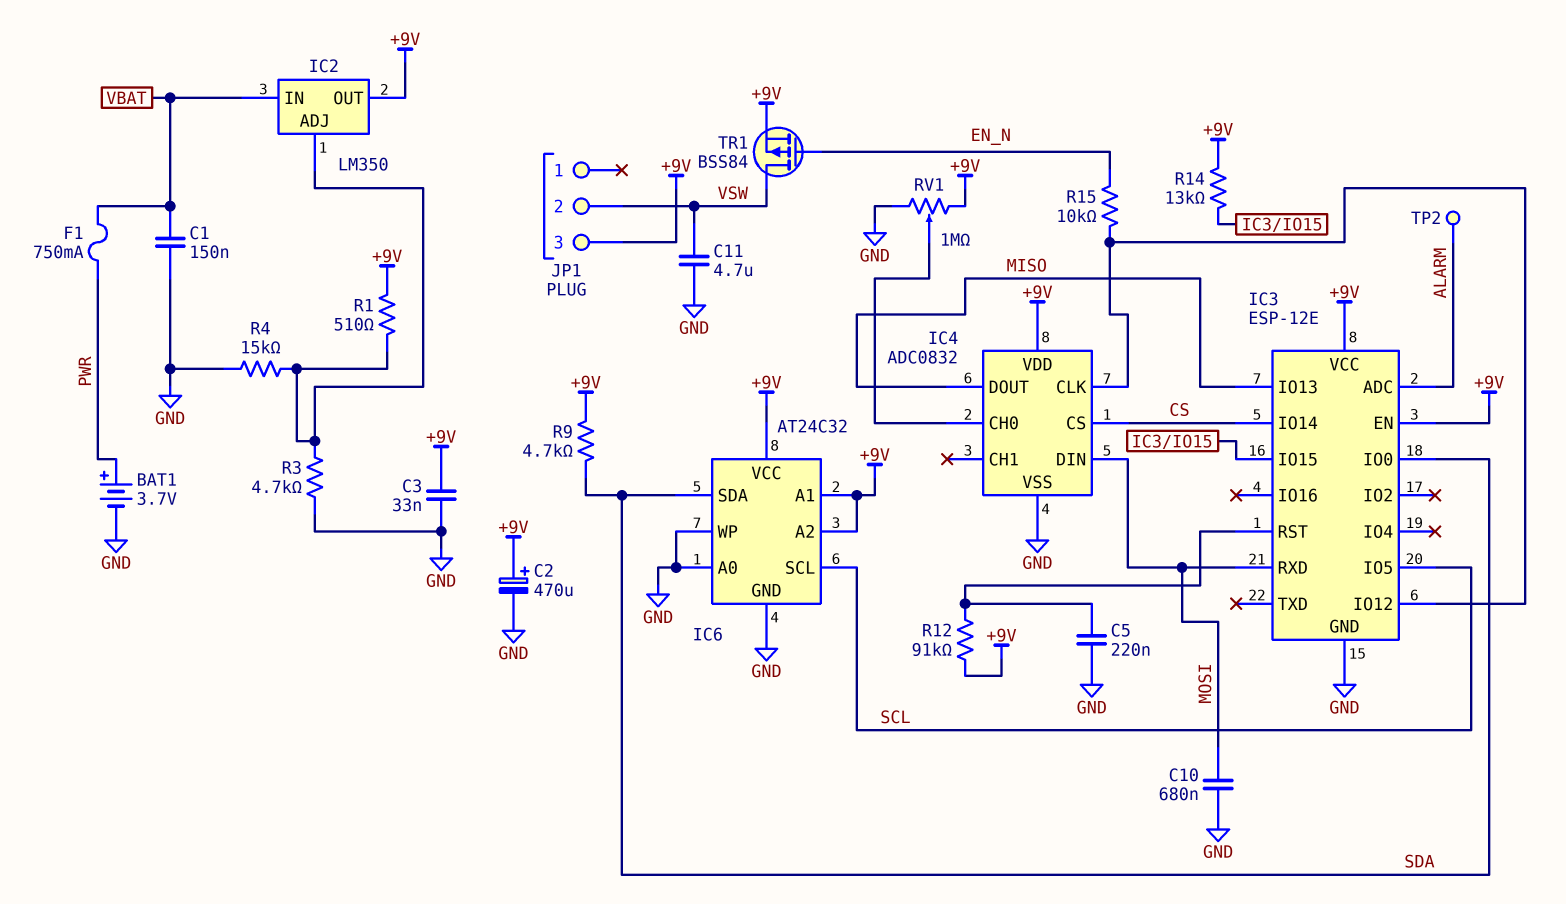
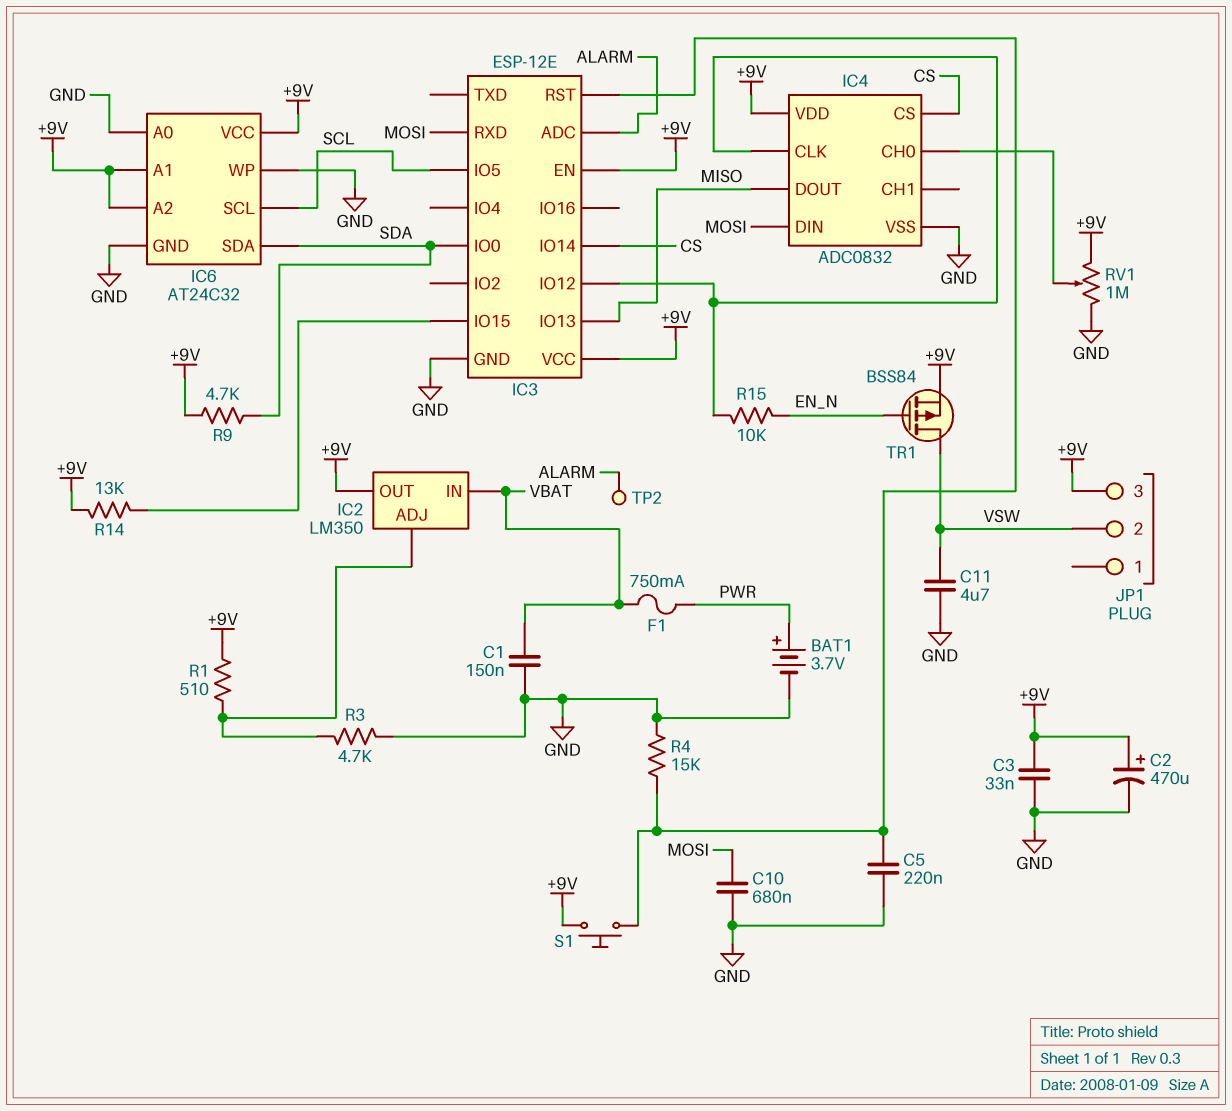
R4: 15k (GND, IC2/ADJ) -> 15k (GND, IC3/RST)
R12: 91k (+9V, IC3/RST) -> none
S1: none -> button (+9V, IC3/RST)

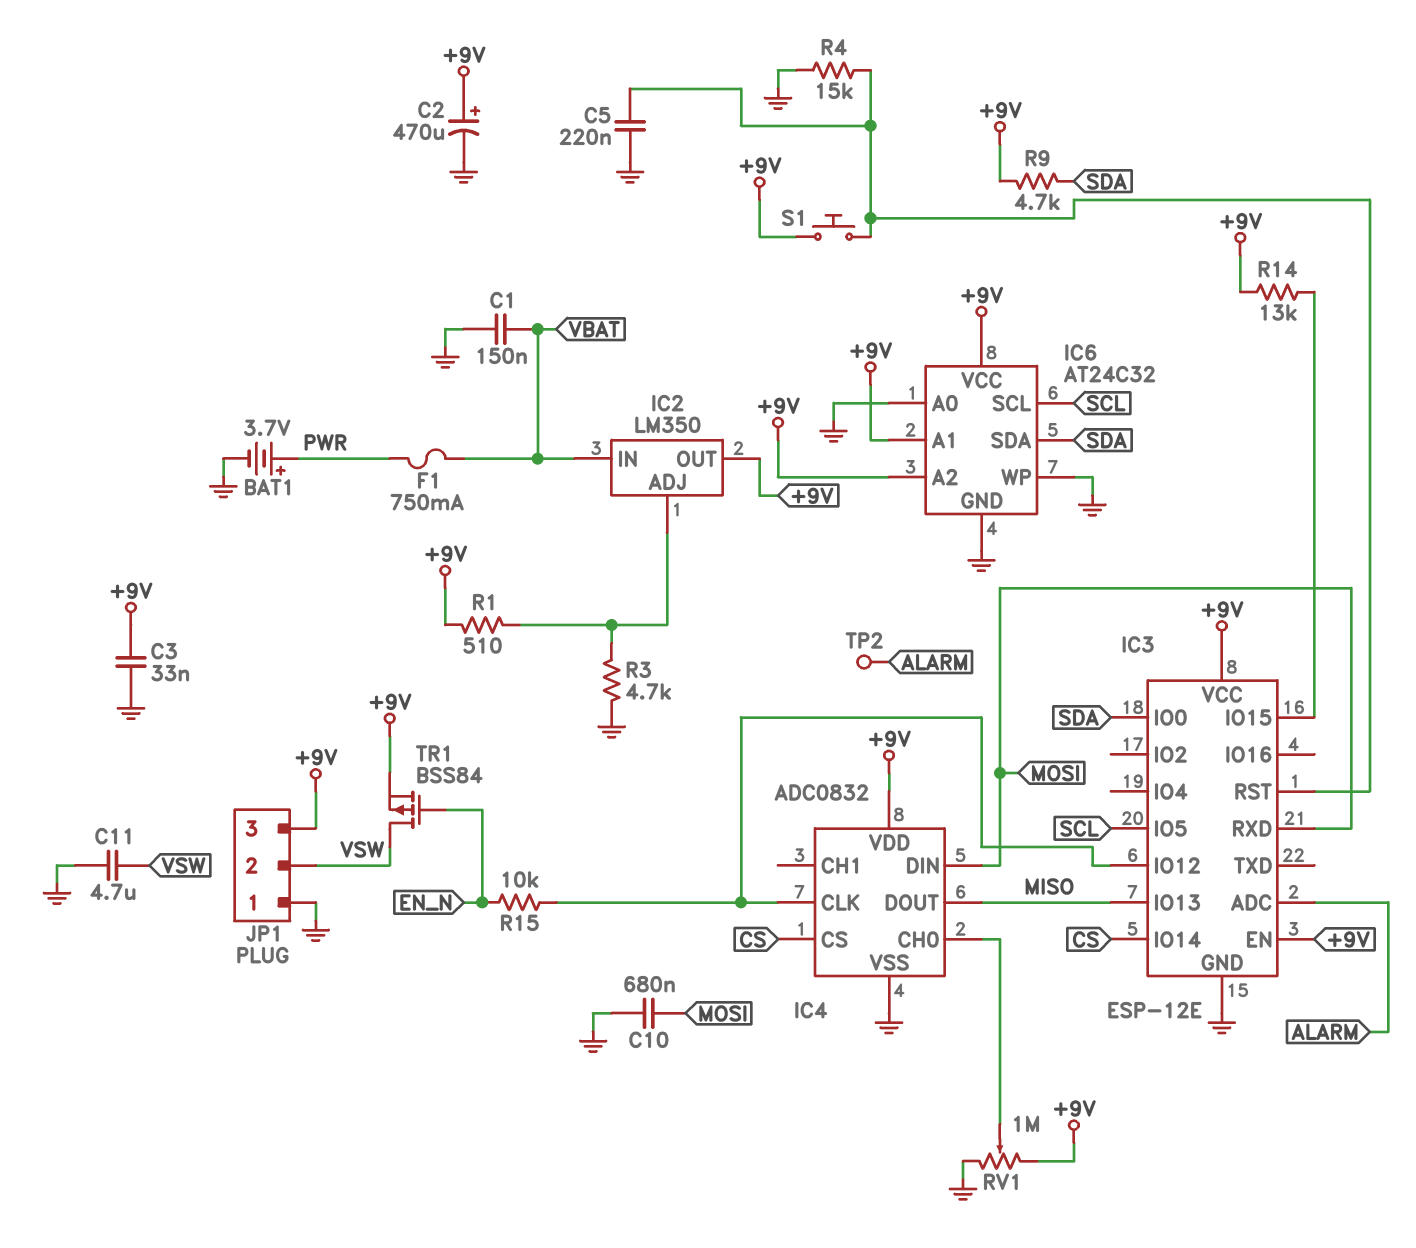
JP1 pin 1: none -> GND

